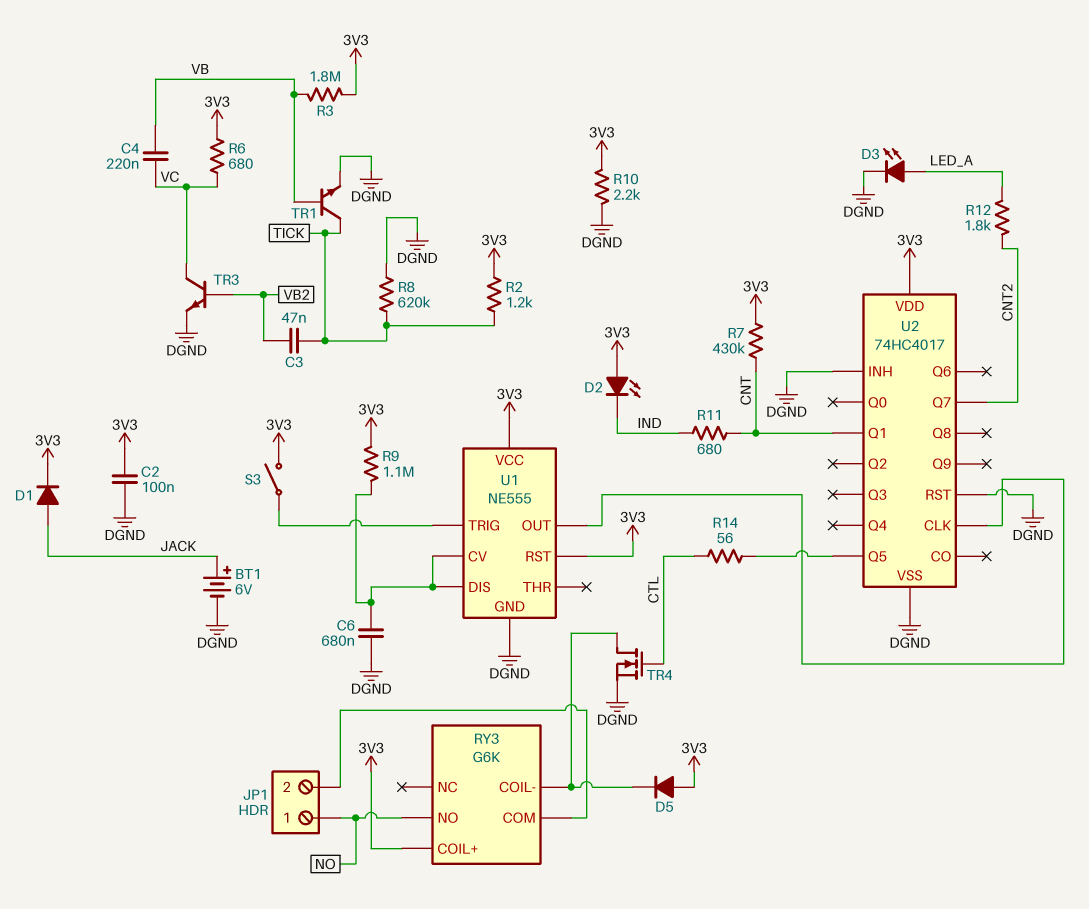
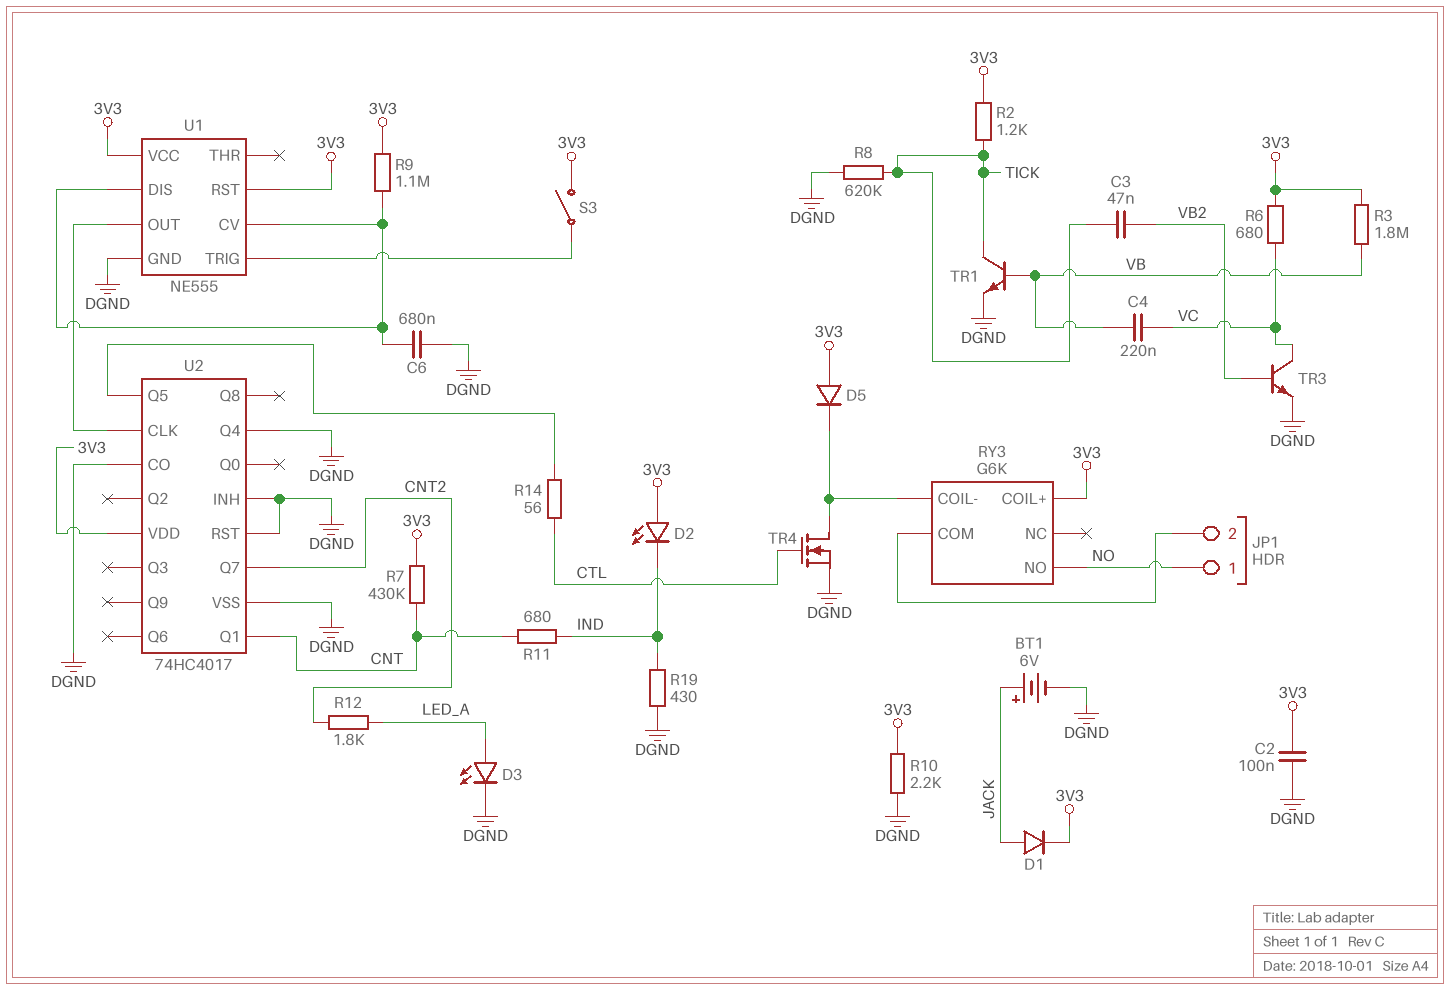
R19: none -> 430 (DGND, IND)
U2 pin CO: none -> DGND
U2 pin Q4: none -> DGND

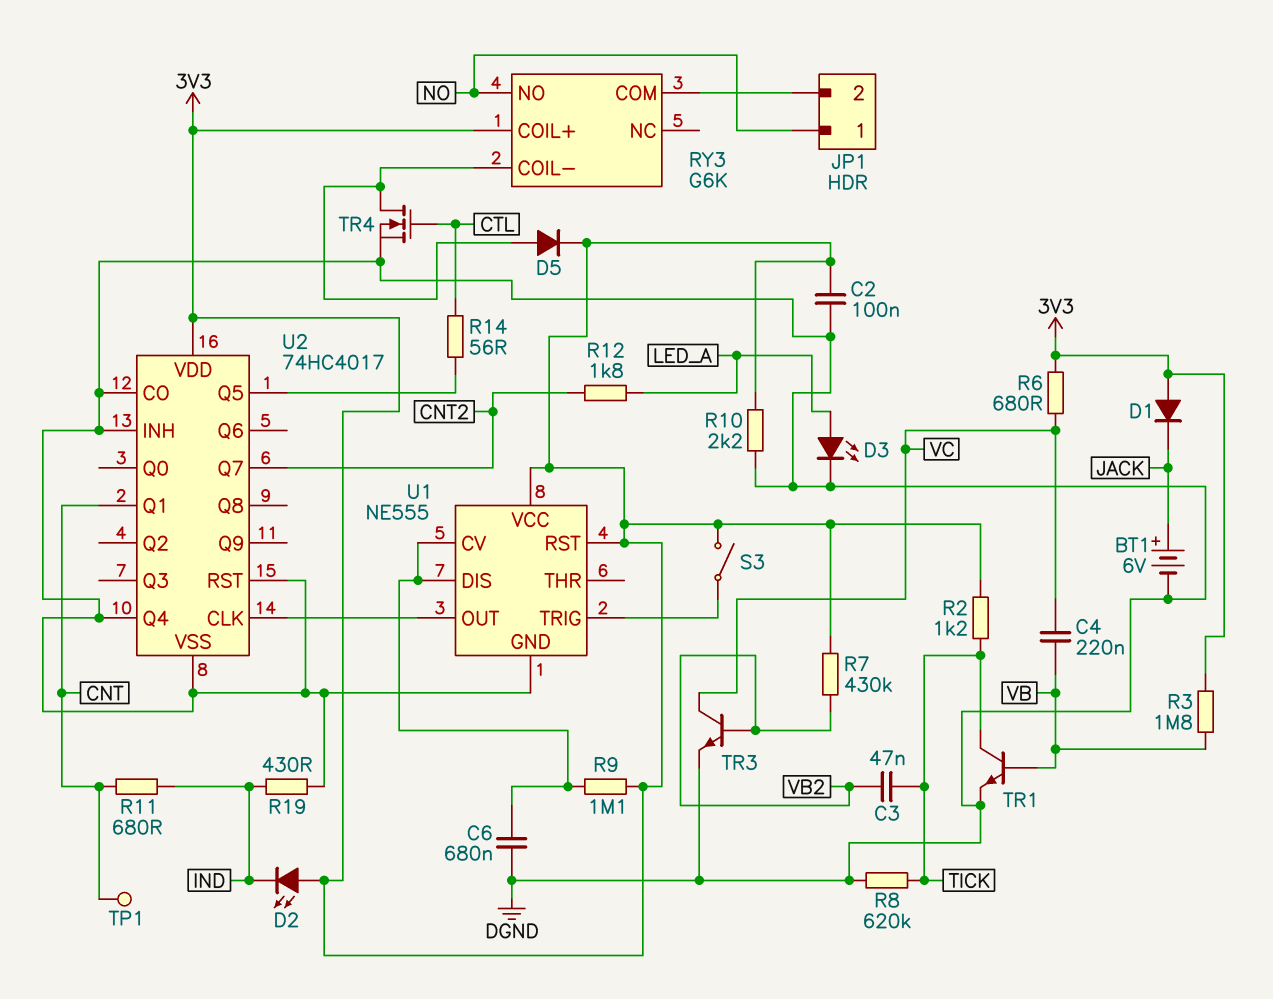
D1: diode (A JACK, K 3V3) -> diode (A 3V3, K JACK)
D5: diode (A 3V3, K RY3/COIL-) -> diode (A RY3/COIL-, K 3V3)
R7: 430k (3V3, CNT) -> 430k (3V3, VB2)
TP1: none -> test point (CNT)

